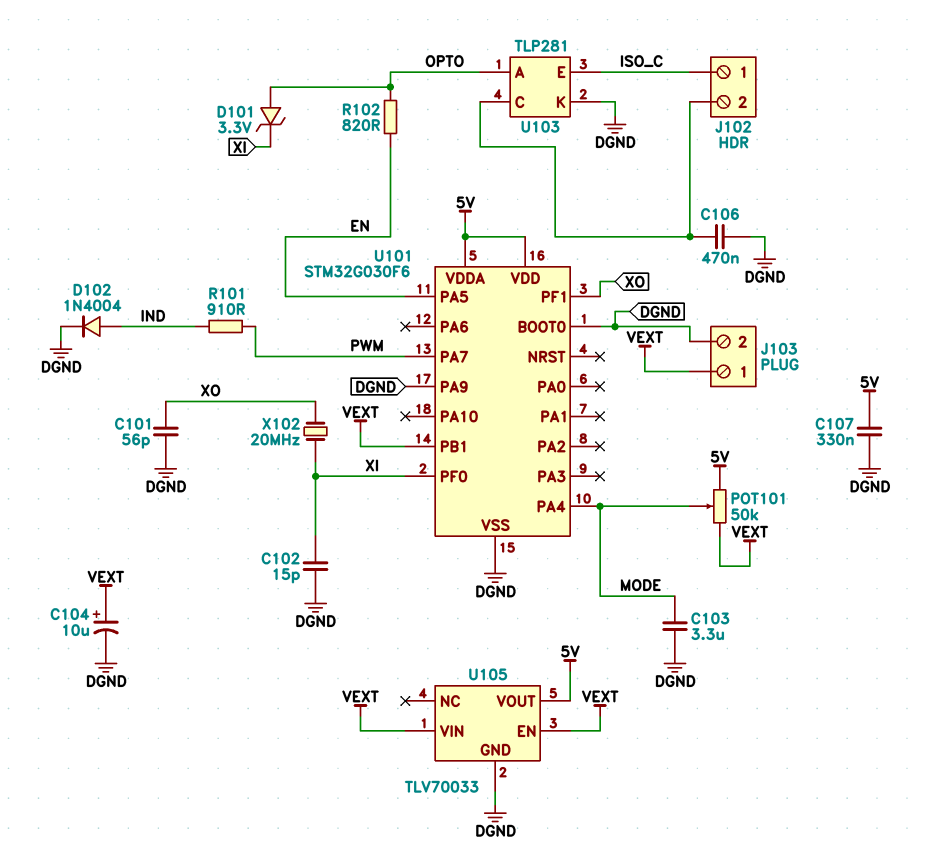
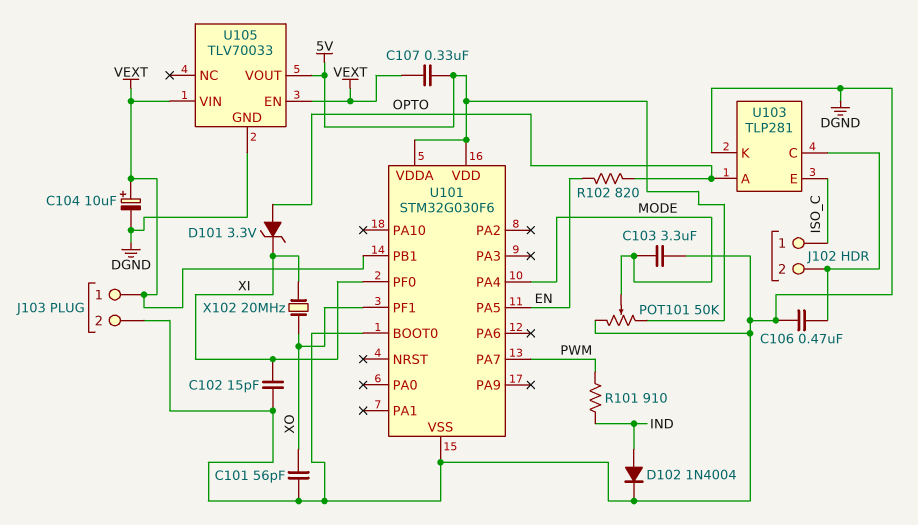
C107: 330nF (5V, DGND) -> 330nF (5V, VEXT)
POT101: 50k (5V, VEXT, wiper MODE) -> 50k (5V, DGND, wiper MODE)
U101 pin PA9: DGND -> none

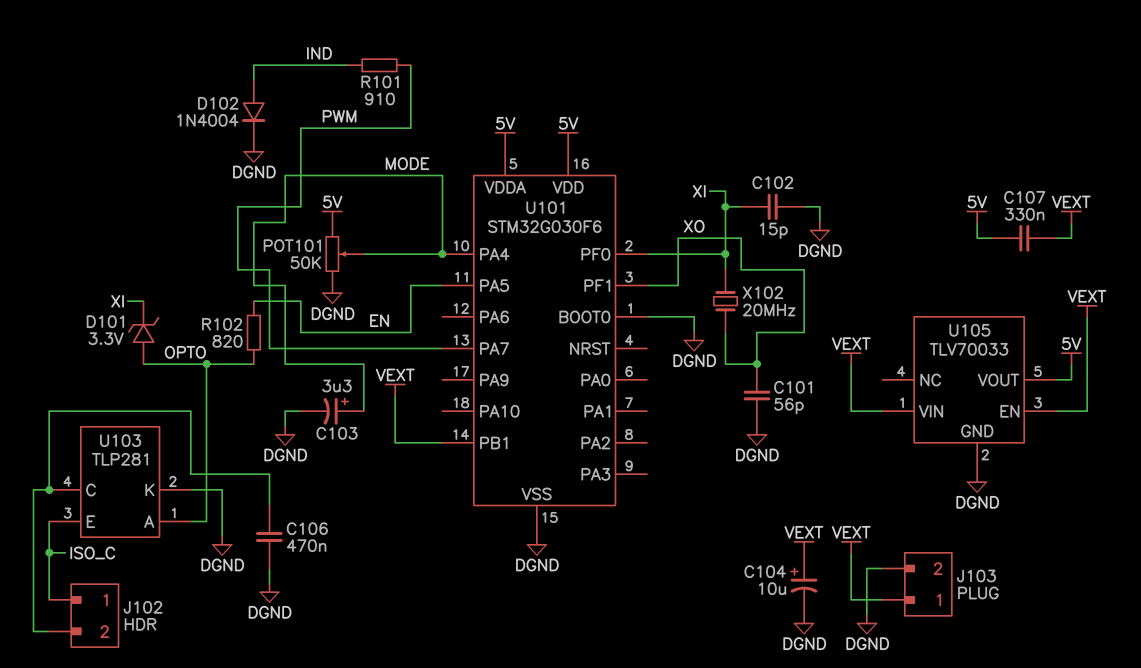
C103: 3.3uF (DGND, MODE) -> 3.3uF (plus MODE, minus DGND)

